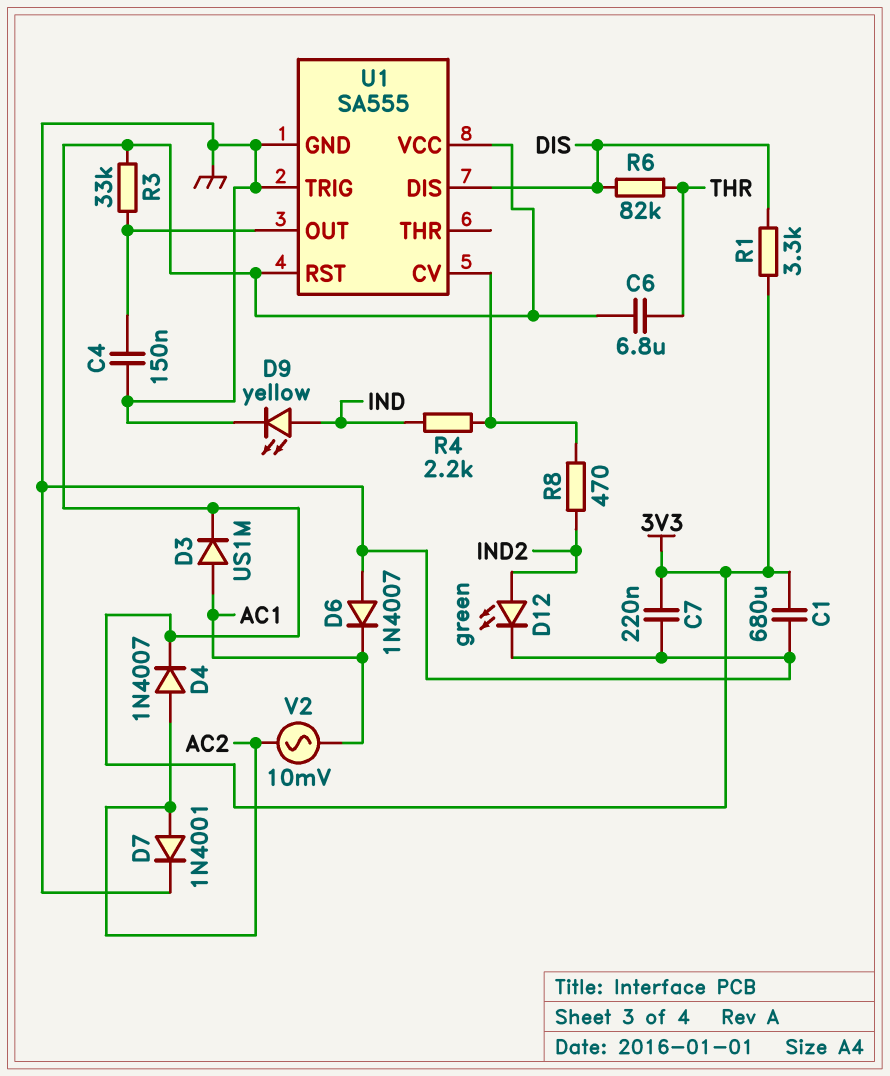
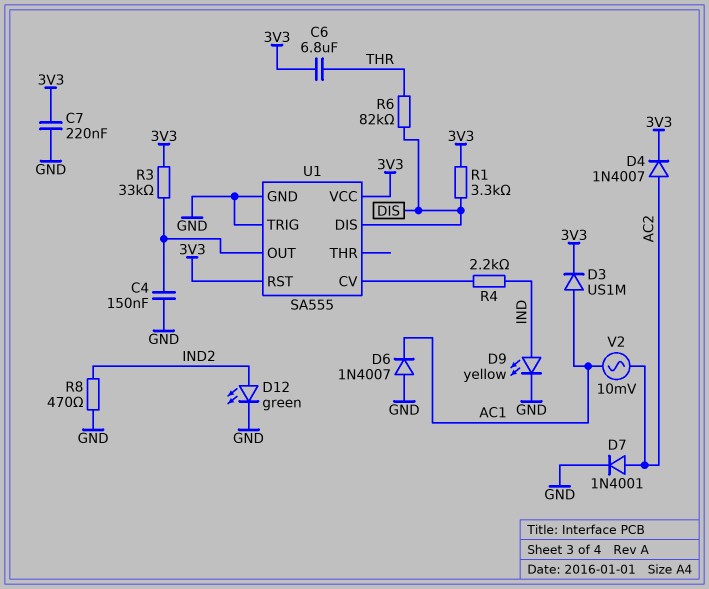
C1: 680uF (3V3, GND) -> none
R8: 470 (IND2, U1/CV) -> 470 (GND, IND2)

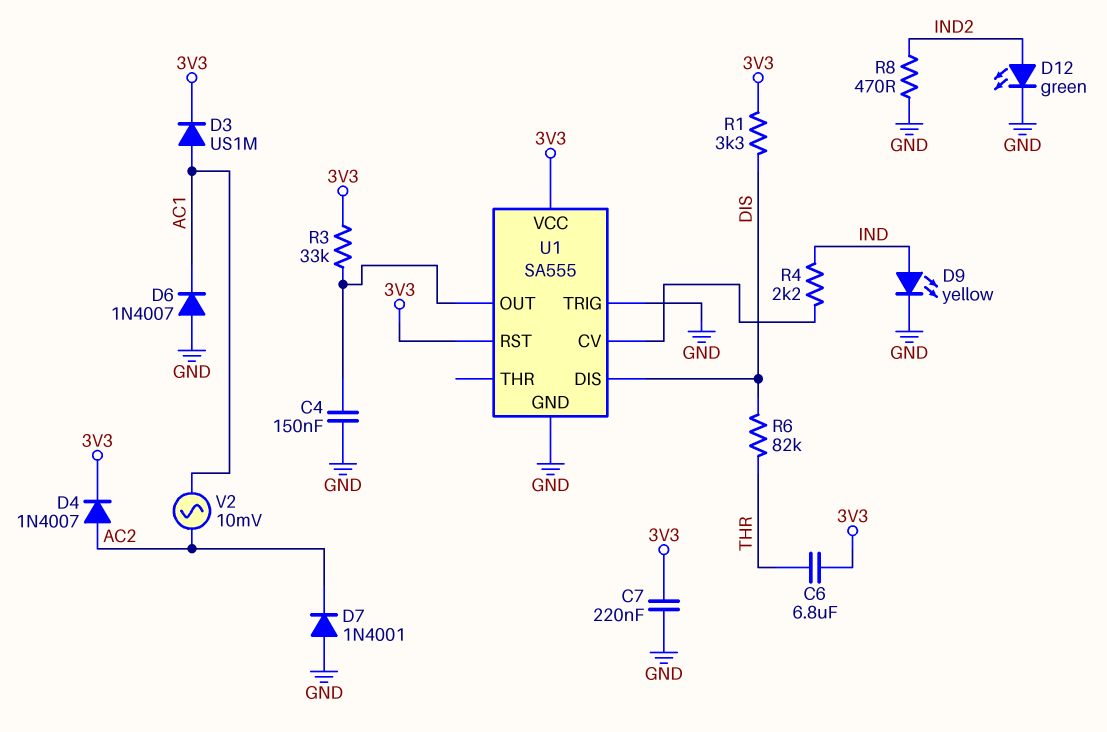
D7: diode 1N4001 (A AC2, K GND) -> diode 1N4001 (A GND, K AC2)

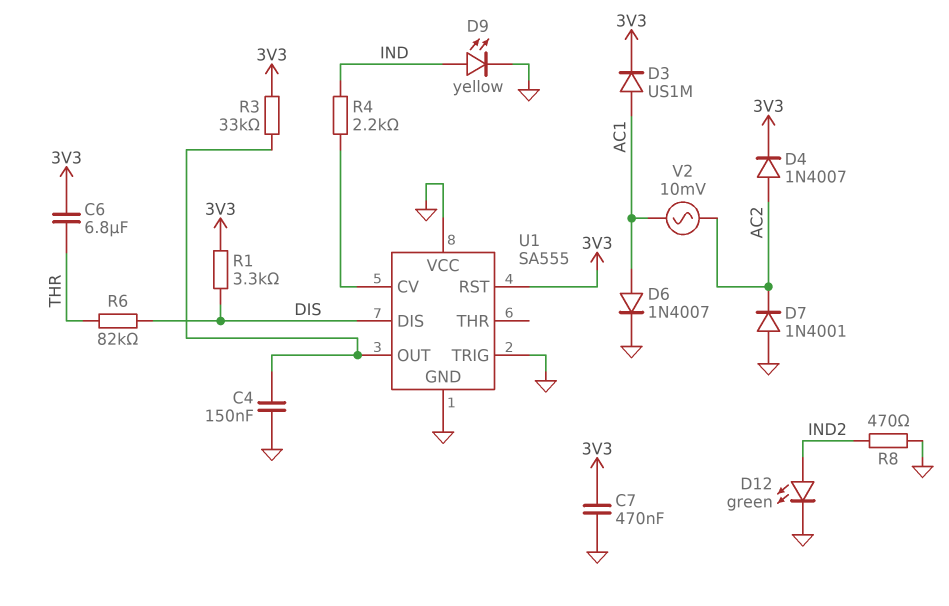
C7: 220nF (3V3, GND) -> 470nF (3V3, GND)
D6: diode 1N4007 (A GND, K AC1) -> diode 1N4007 (A AC1, K GND)
U1 pin VCC: 3V3 -> GND

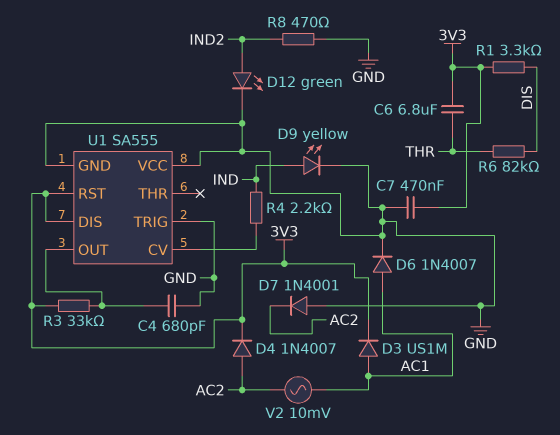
C4: 150nF (GND, U1/OUT) -> 680pF (GND, U1/OUT)
U1 pin DIS: DIS -> 3V3

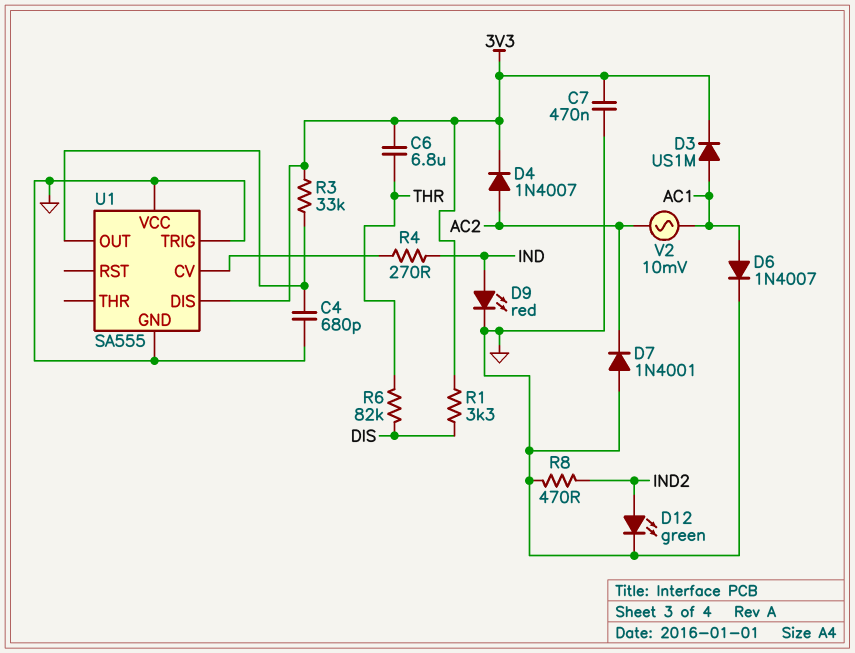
D9: LED yellow (A IND, K GND) -> LED red (A IND, K GND)
R4: 2.2k (IND, U1/CV) -> 270 (IND, U1/CV)
U1 pin RST: 3V3 -> none

